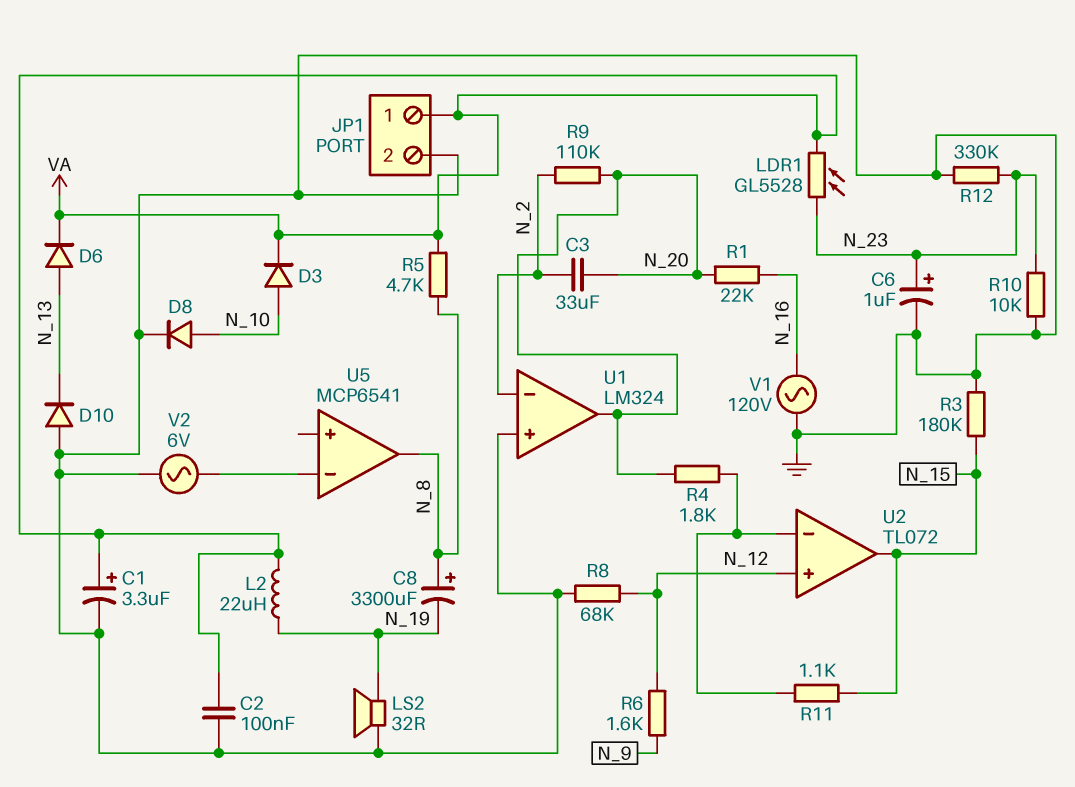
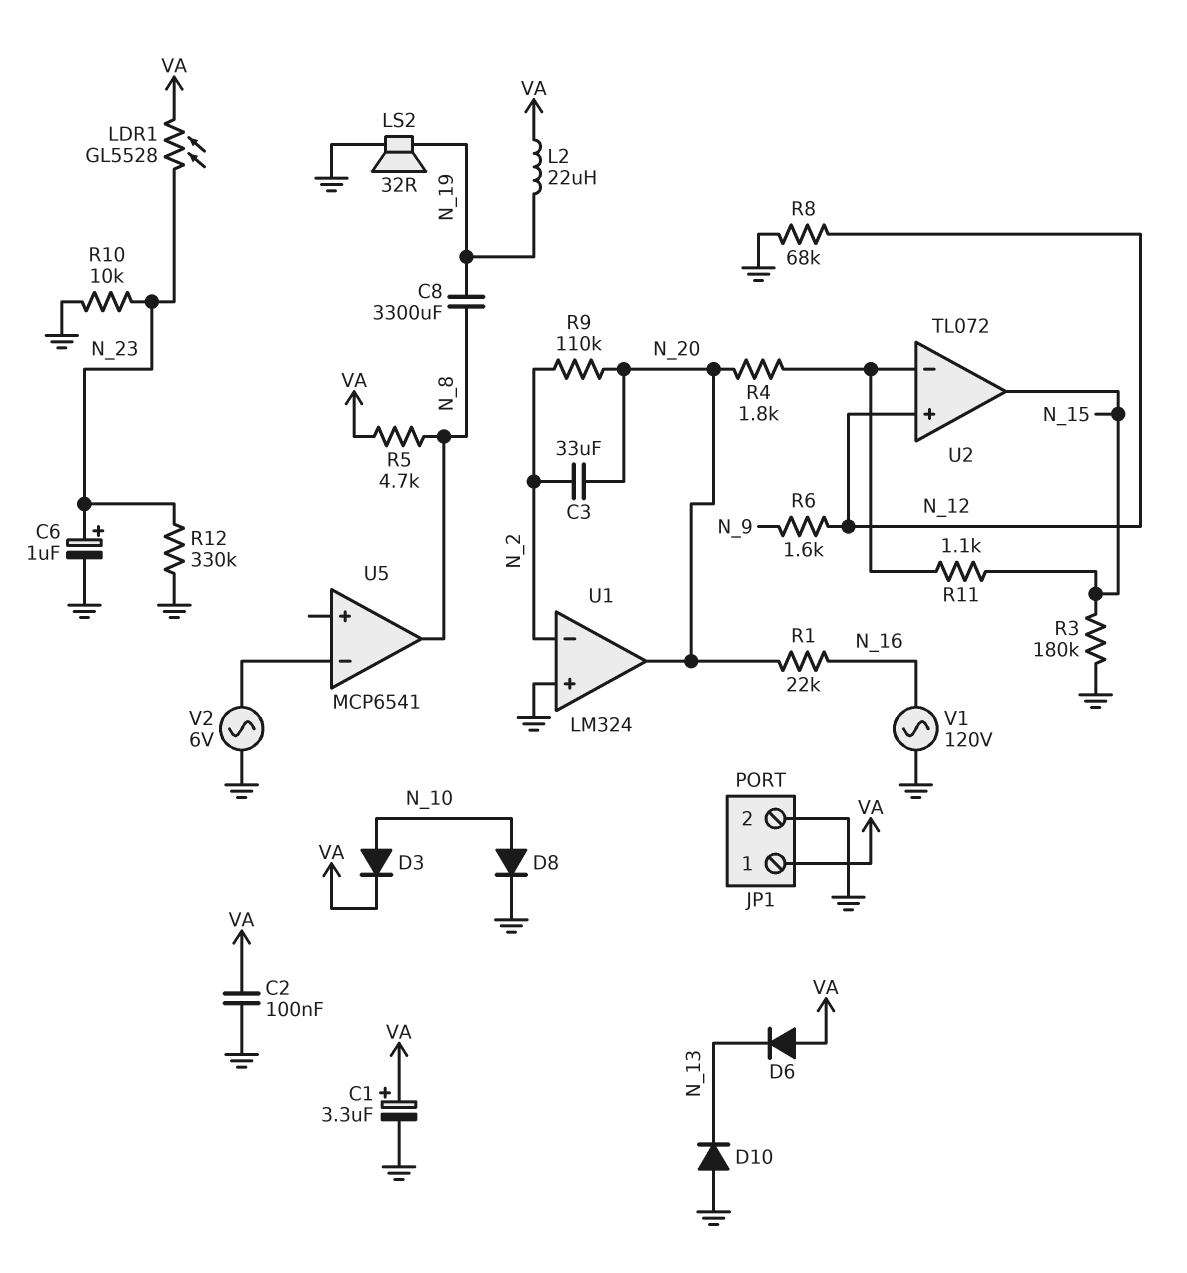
C8: 3300uF (plus N_8, minus N_19) -> 3300uF (N_8, N_19)
D6: diode (A N_13, K VA) -> diode (A VA, K N_13)

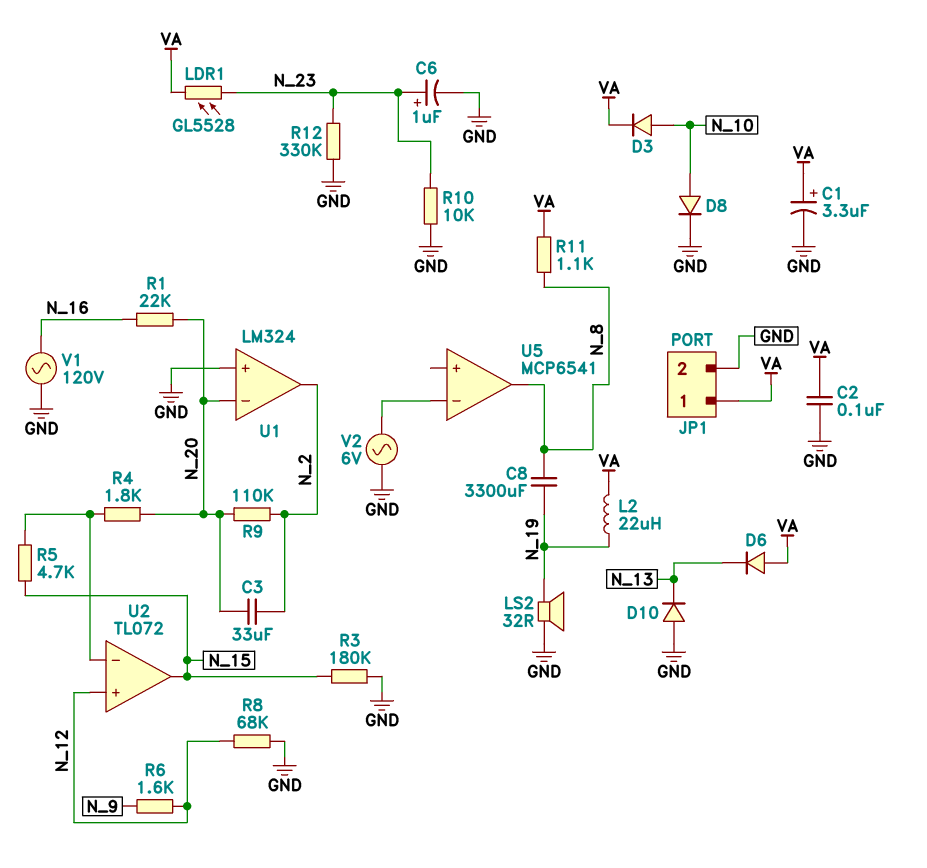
R5: 4.7k (N_8, VA) -> 4.7k (N_15, U2/in-)
R11: 1.1k (N_15, U2/in-) -> 1.1k (N_8, VA)
U1 pin in-: N_2 -> N_20
U1 pin out: N_20 -> N_2

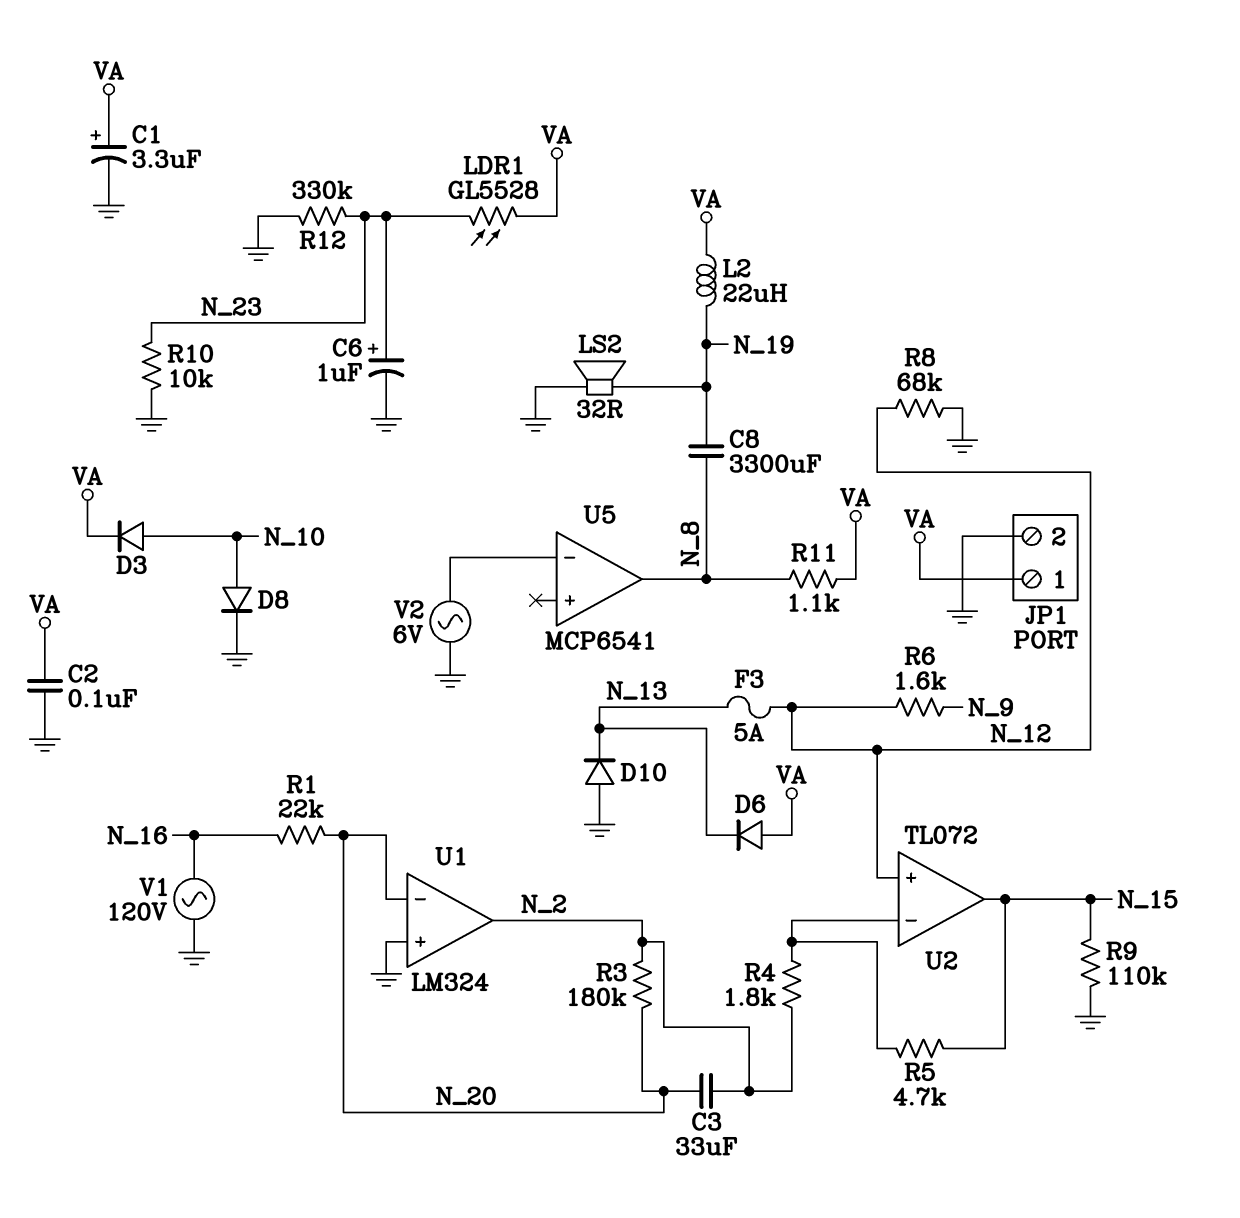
F3: none -> 5A (N_12, N_13)
R3: 180k (GND, N_15) -> 180k (N_2, N_20)
R4: 1.8k (N_20, U2/in-) -> 1.8k (N_2, U2/in-)
R9: 110k (N_2, N_20) -> 110k (GND, N_15)

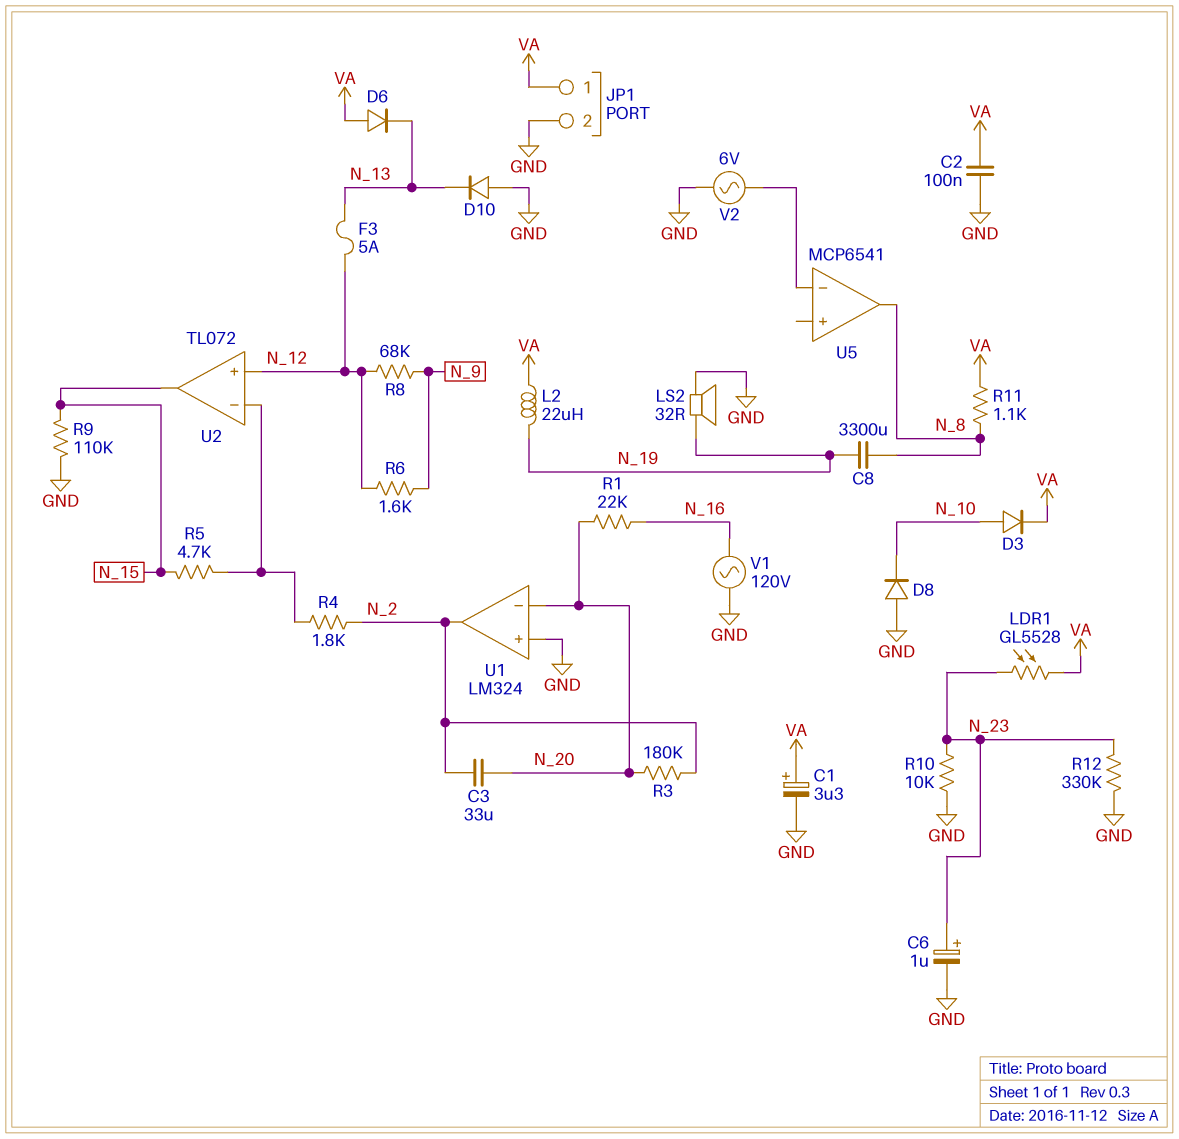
D8: diode (A N_10, K GND) -> diode (A GND, K N_10)
R8: 68k (GND, N_12) -> 68k (N_9, N_12)

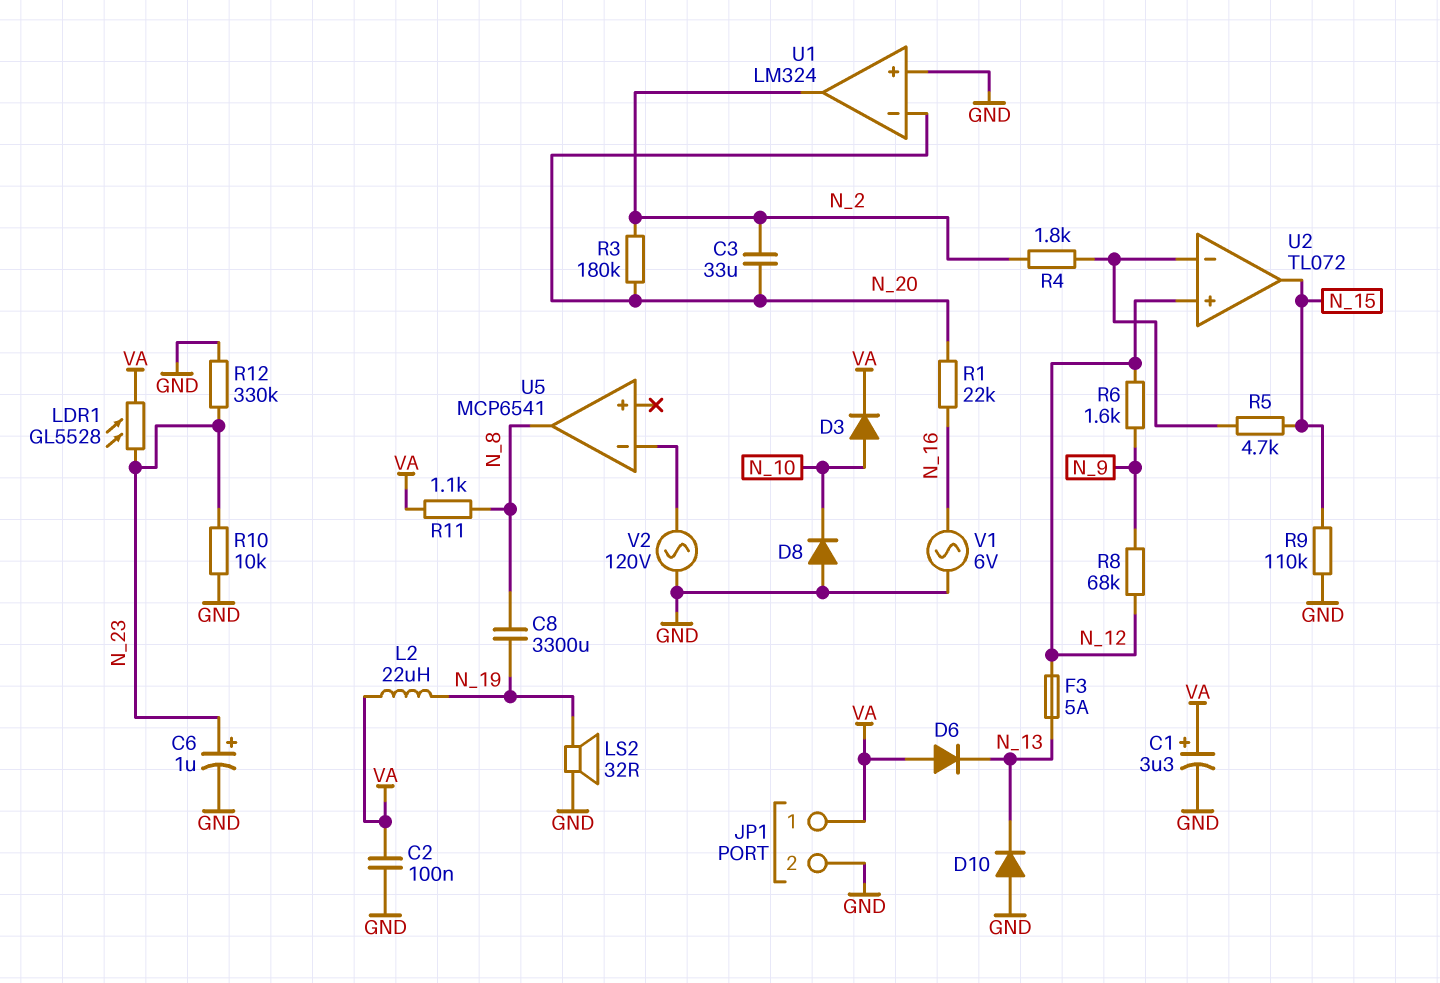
V1: AC 120V (GND, N_16) -> AC 6V (GND, N_16)
V2: AC 6V (GND, U5/in-) -> AC 120V (GND, U5/in-)

